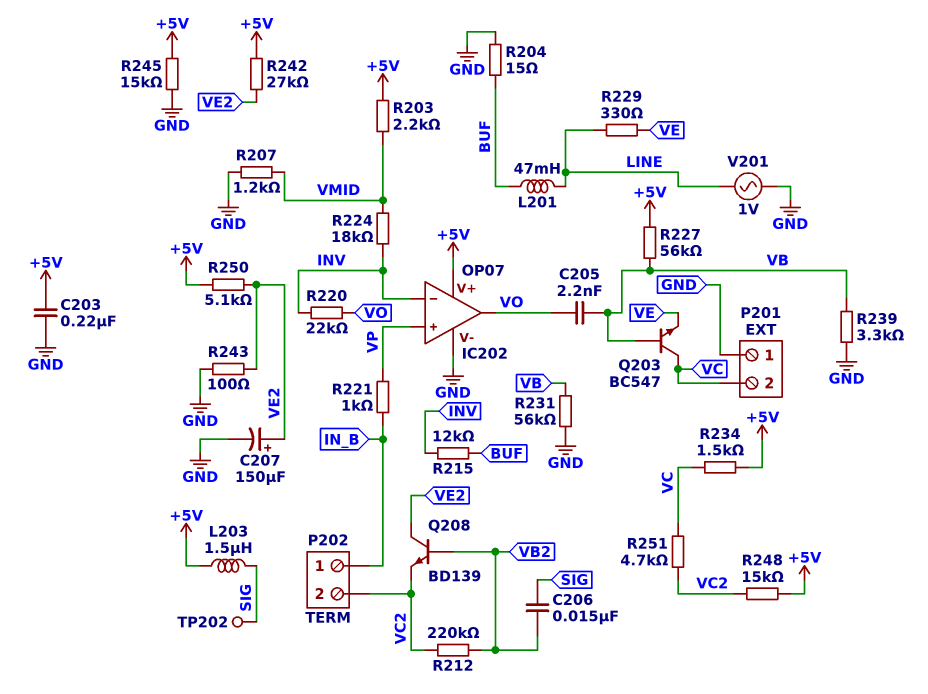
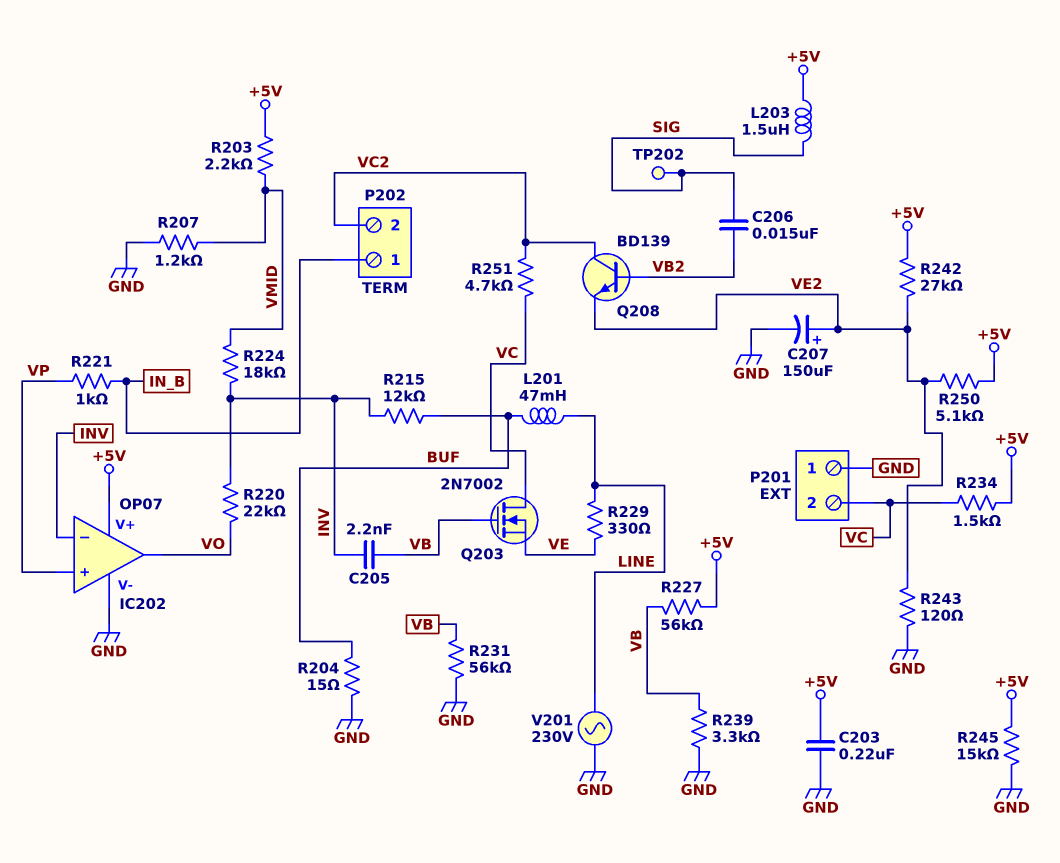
C205: 2.2nF (VB, VO) -> 2.2nF (INV, VB)
Q203: NPN BC547 (B VB, C VC, E VE) -> NMOS 2N7002 (G VB, D VC, S VE)
Q208: NPN BD139 (B VB2, C VE2, E VC2) -> NPN BD139 (B VB2, C VC2, E VE2)
R212: 220k (VB2, VC2) -> none
R243: 100 (GND, VE2) -> 120 (GND, VE2)
R248: 15k (+5V, VC2) -> none
V201: AC 1V (GND, LINE) -> AC 230V (GND, LINE)

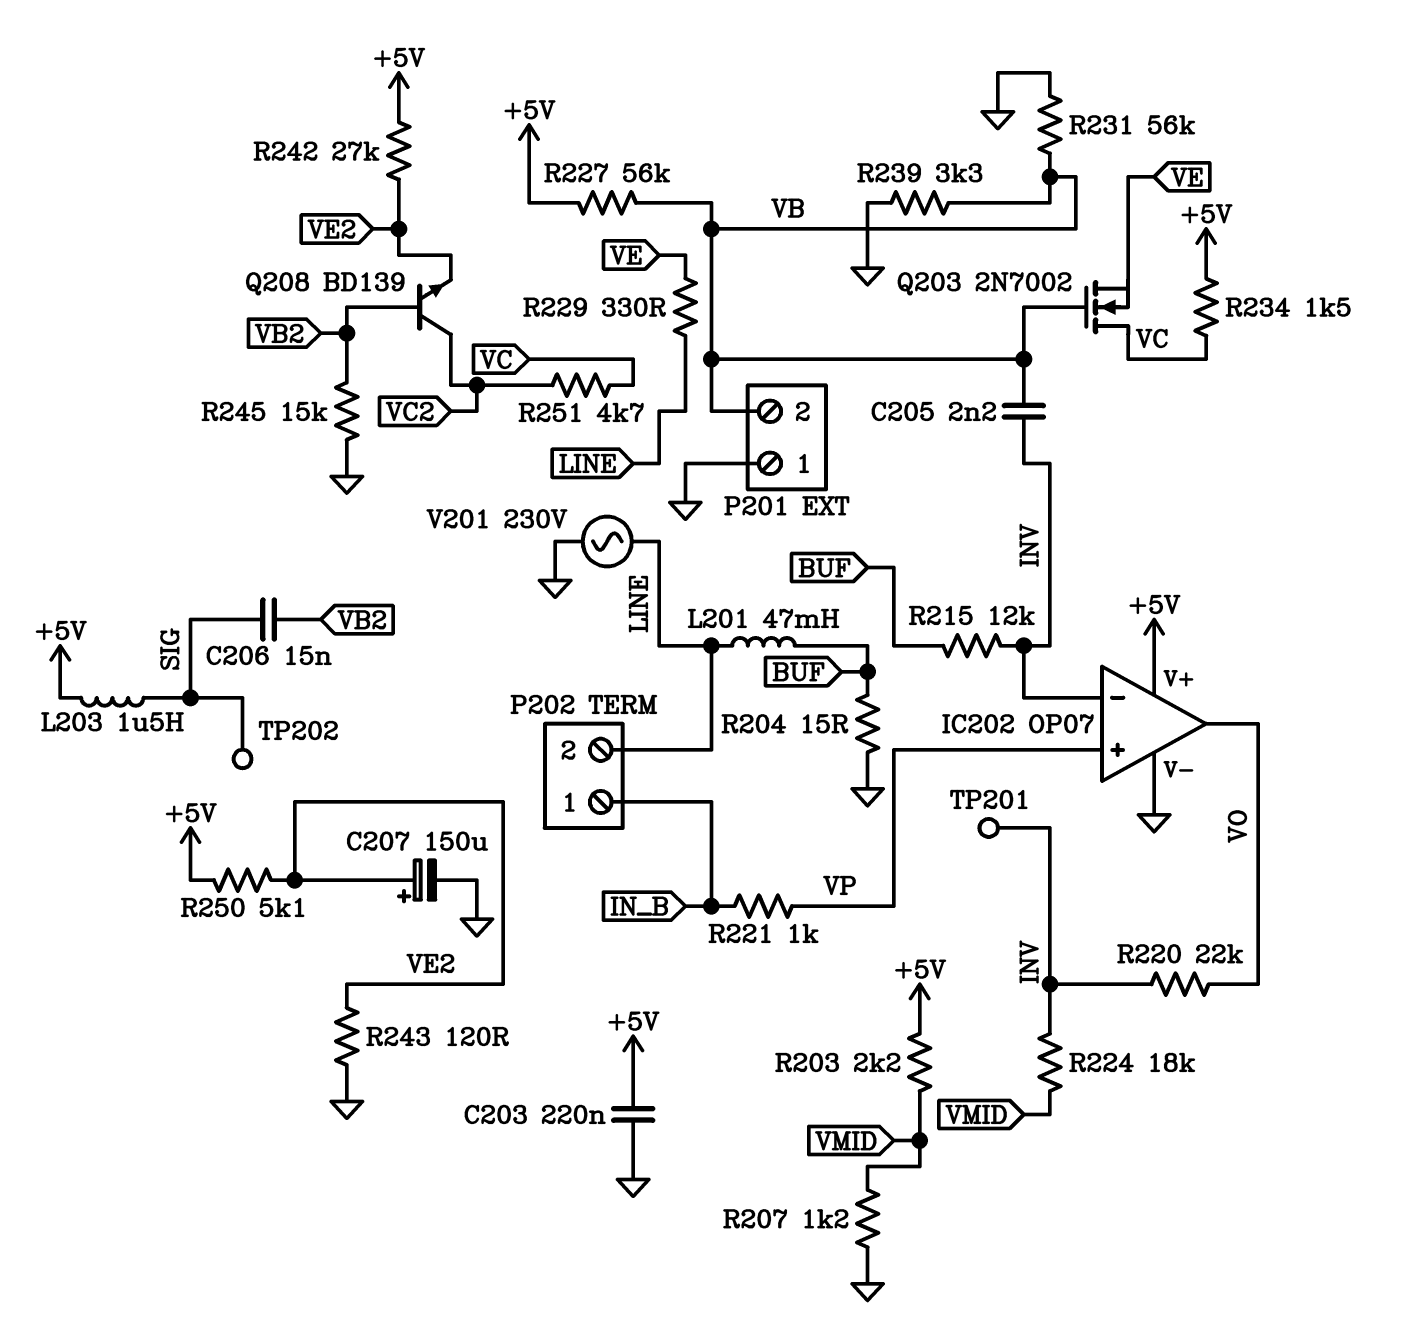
P201 pin 2: VC -> VB
P202 pin 2: VC2 -> LINE
R245: 15k (+5V, GND) -> 15k (GND, VB2)
TP201: none -> test point (INV)

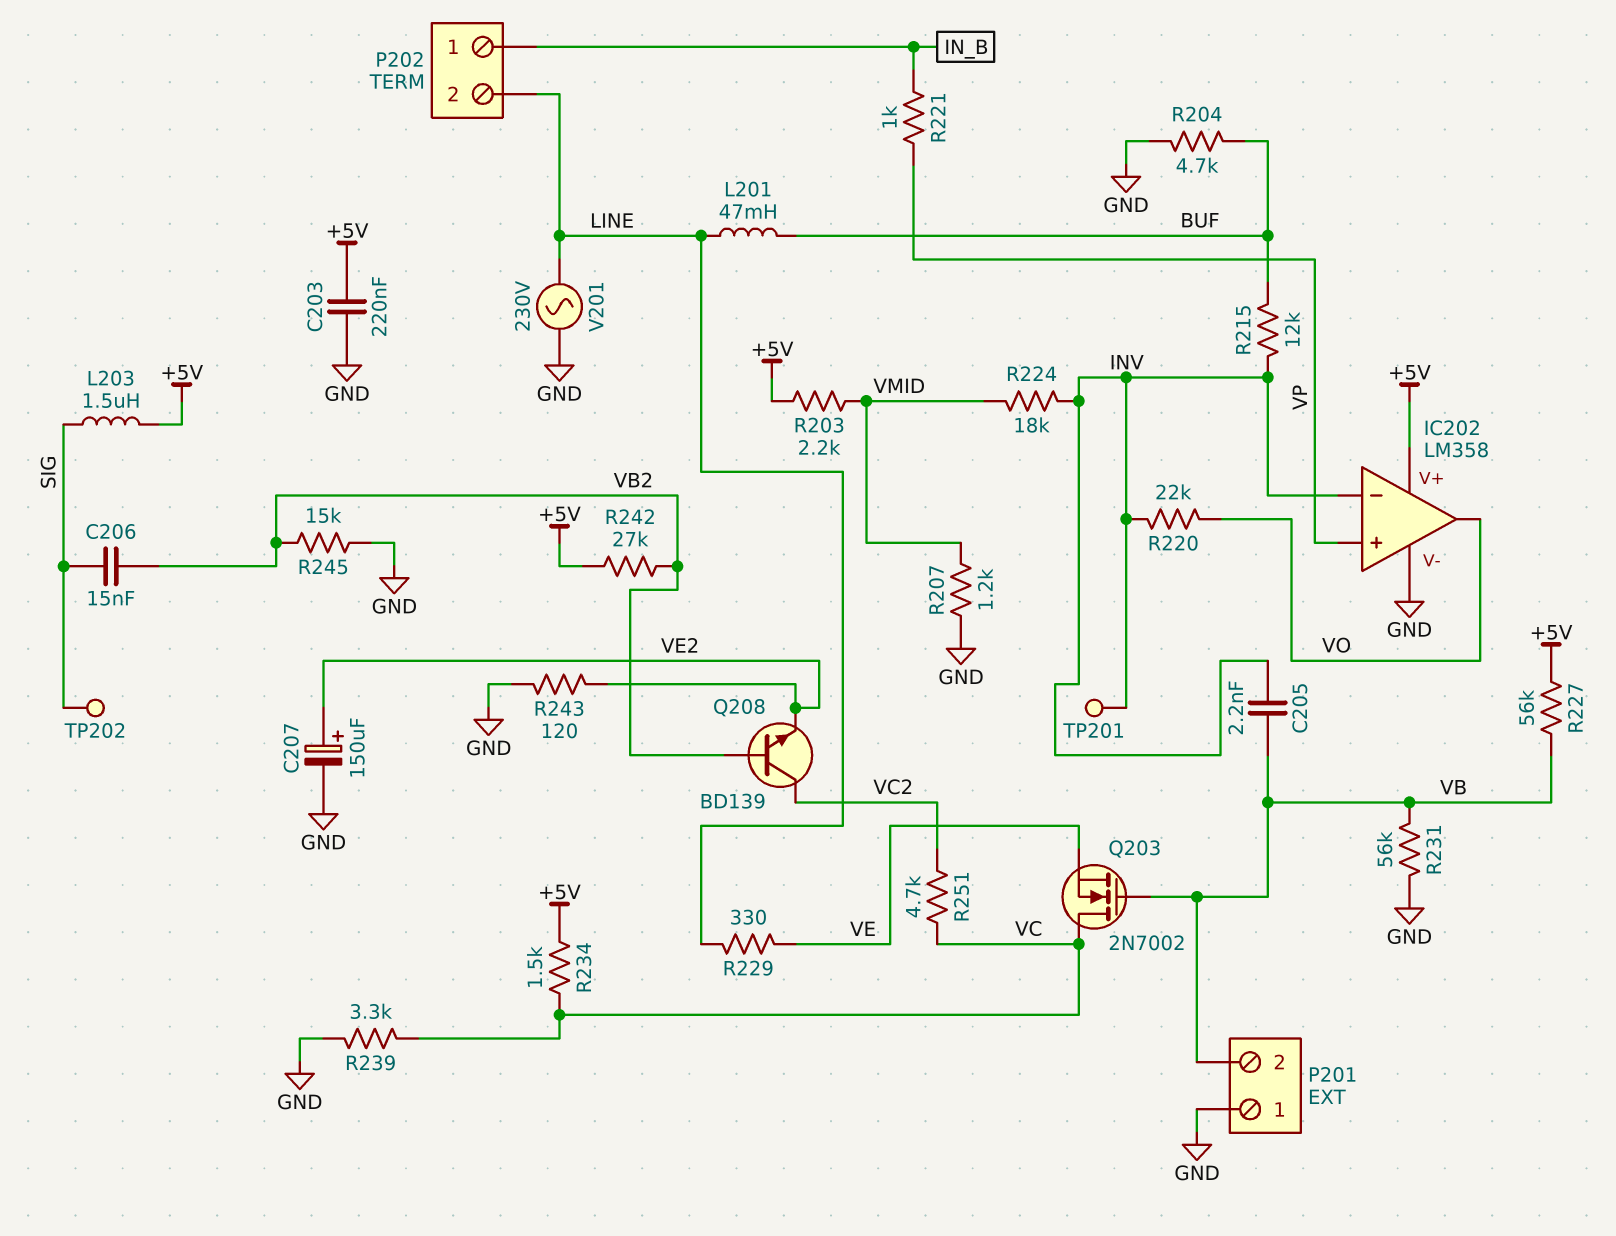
IC202: OP07 -> LM358
R204: 15 (BUF, GND) -> 4.7k (BUF, GND)
R239: 3.3k (GND, VB) -> 3.3k (GND, VC)
R242: 27k (+5V, VE2) -> 27k (+5V, VB2)
R250: 5.1k (+5V, VE2) -> none

